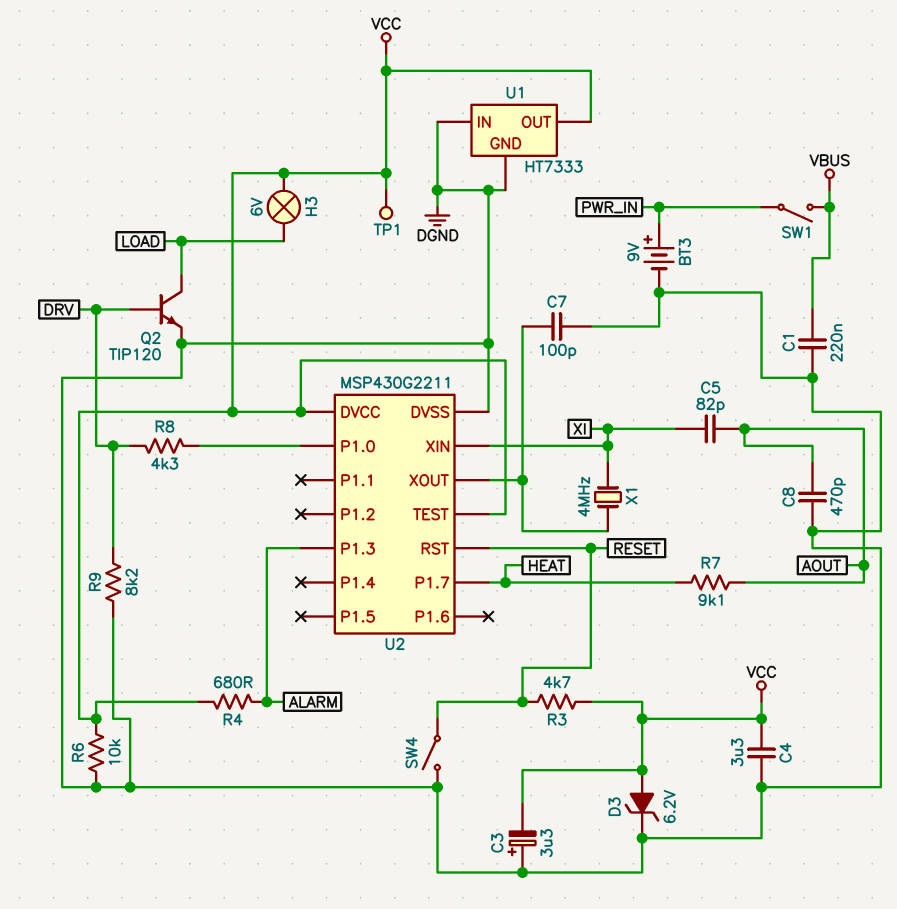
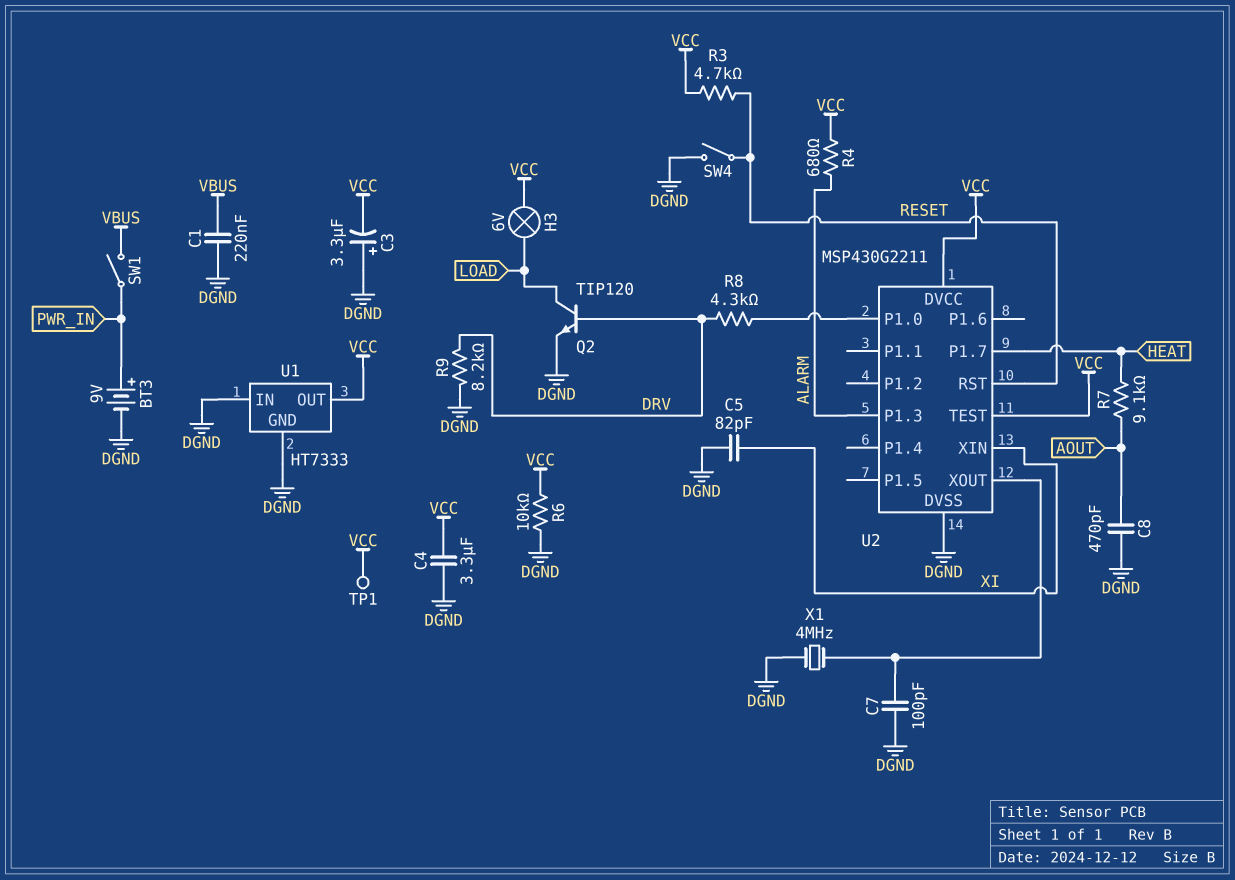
C5: 82pF (AOUT, XI) -> 82pF (DGND, XI)
D3: zener 6.2V (A VCC, K DGND) -> none
X1: 4MHz (U2/XOUT, XI) -> 4MHz (DGND, U2/XOUT)

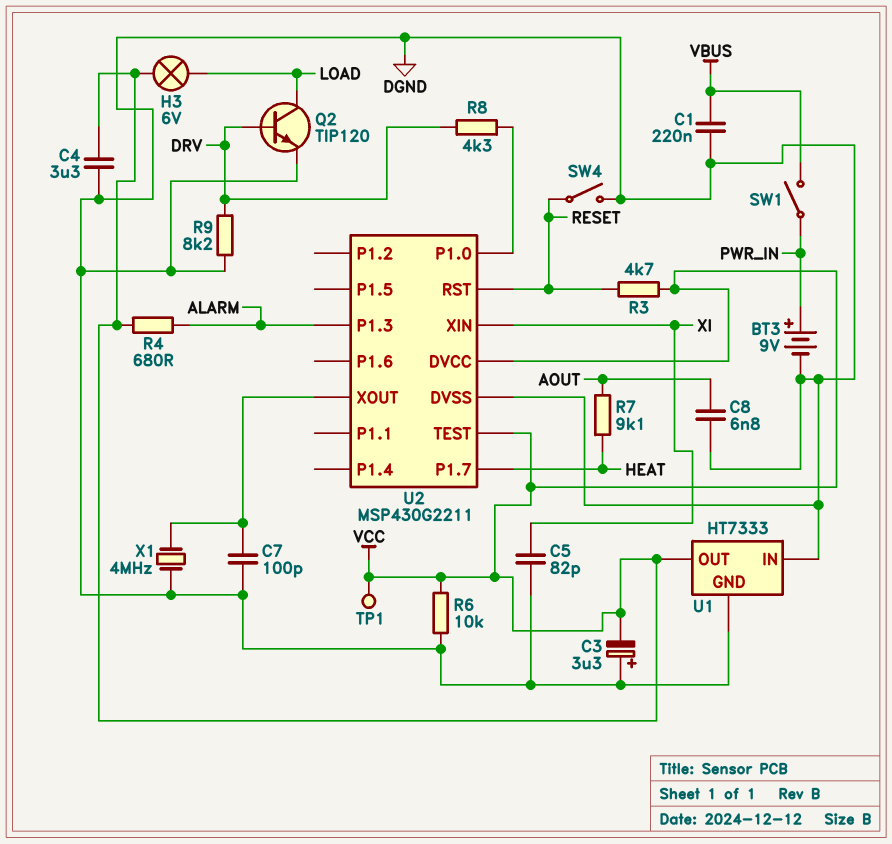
C8: 470pF (AOUT, DGND) -> 6.8nF (AOUT, DGND)

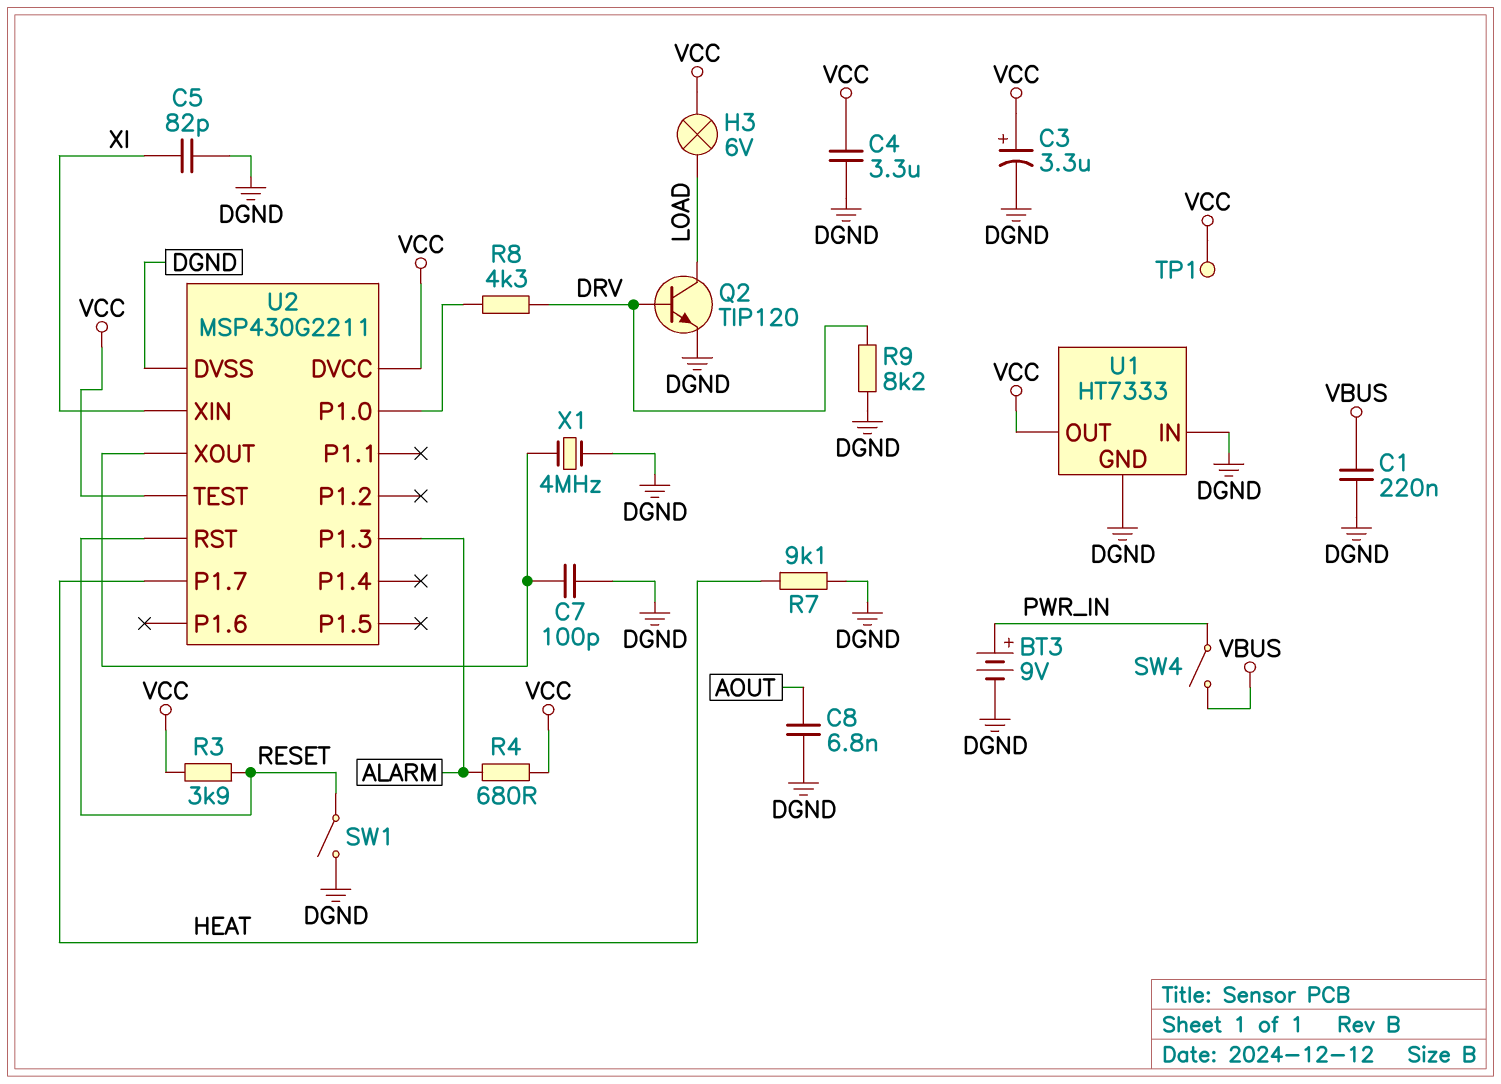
C3: 3.3uF (plus DGND, minus VCC) -> 3.3uF (plus VCC, minus DGND)
R3: 4.7k (RESET, VCC) -> 3.9k (RESET, VCC)
R6: 10k (DGND, VCC) -> none
R7: 9.1k (AOUT, HEAT) -> 9.1k (DGND, HEAT)
SW1: switch (PWR_IN, VBUS) -> switch (DGND, RESET)
SW4: switch (DGND, RESET) -> switch (PWR_IN, VBUS)

